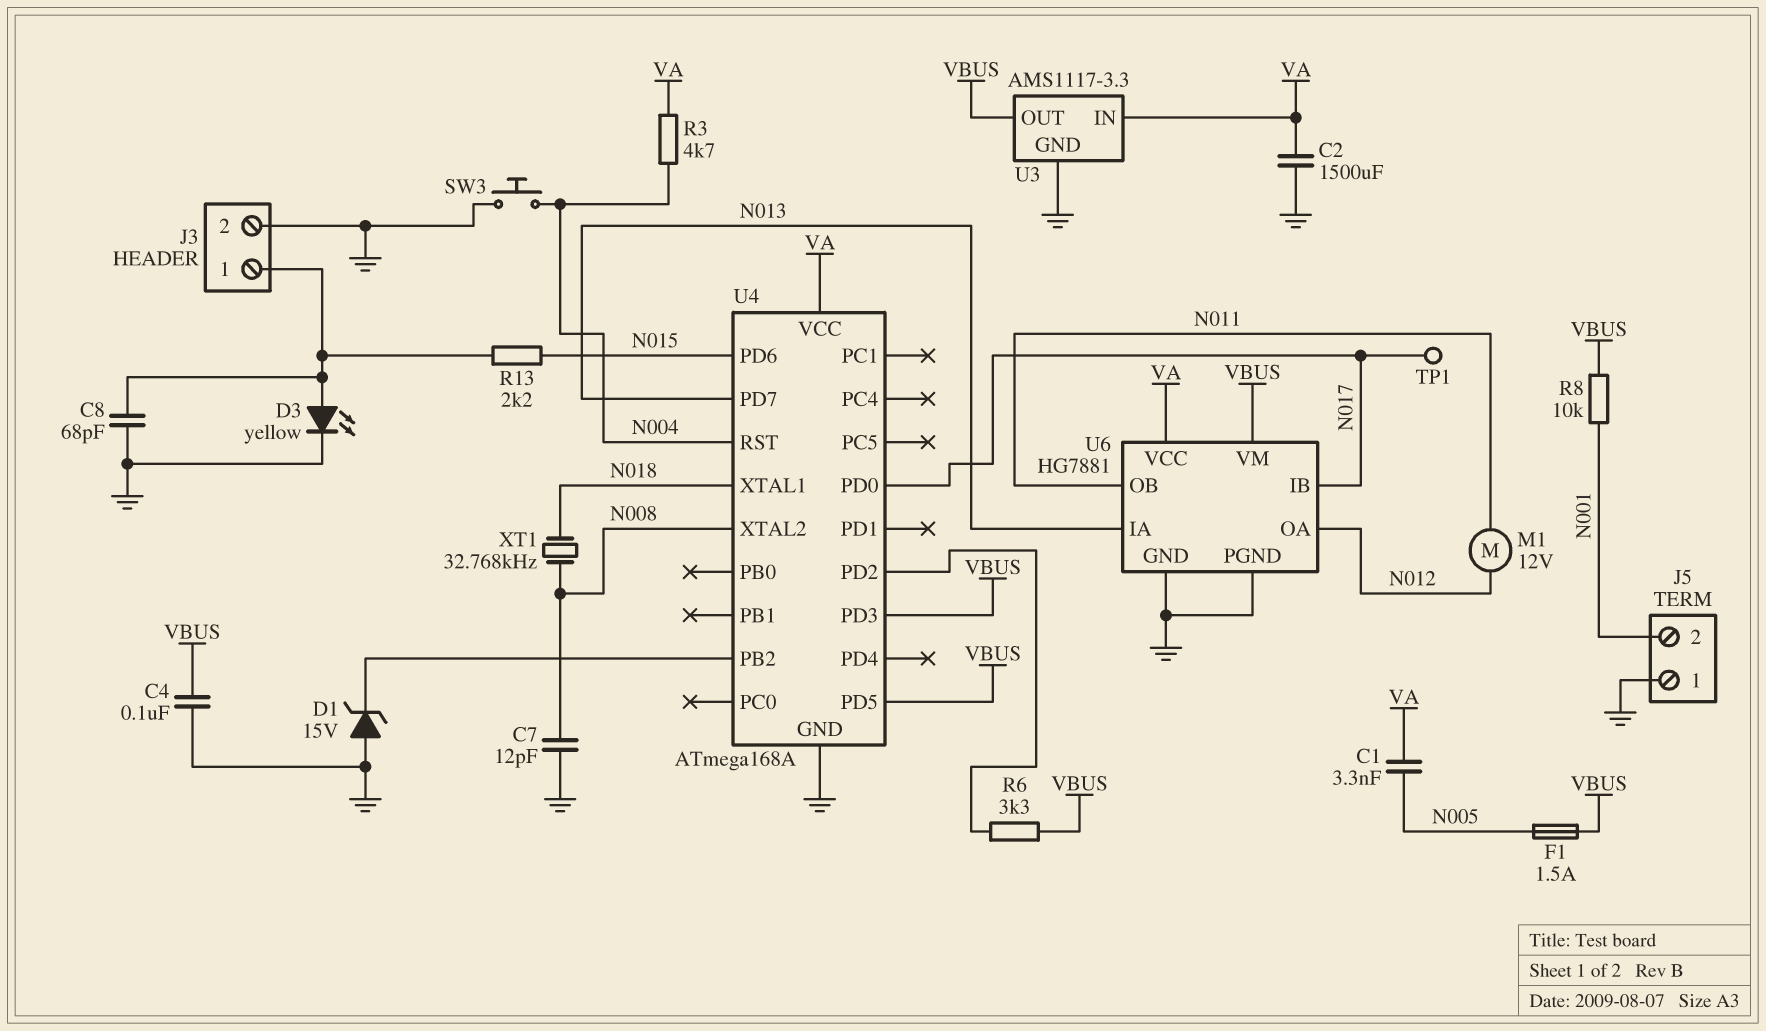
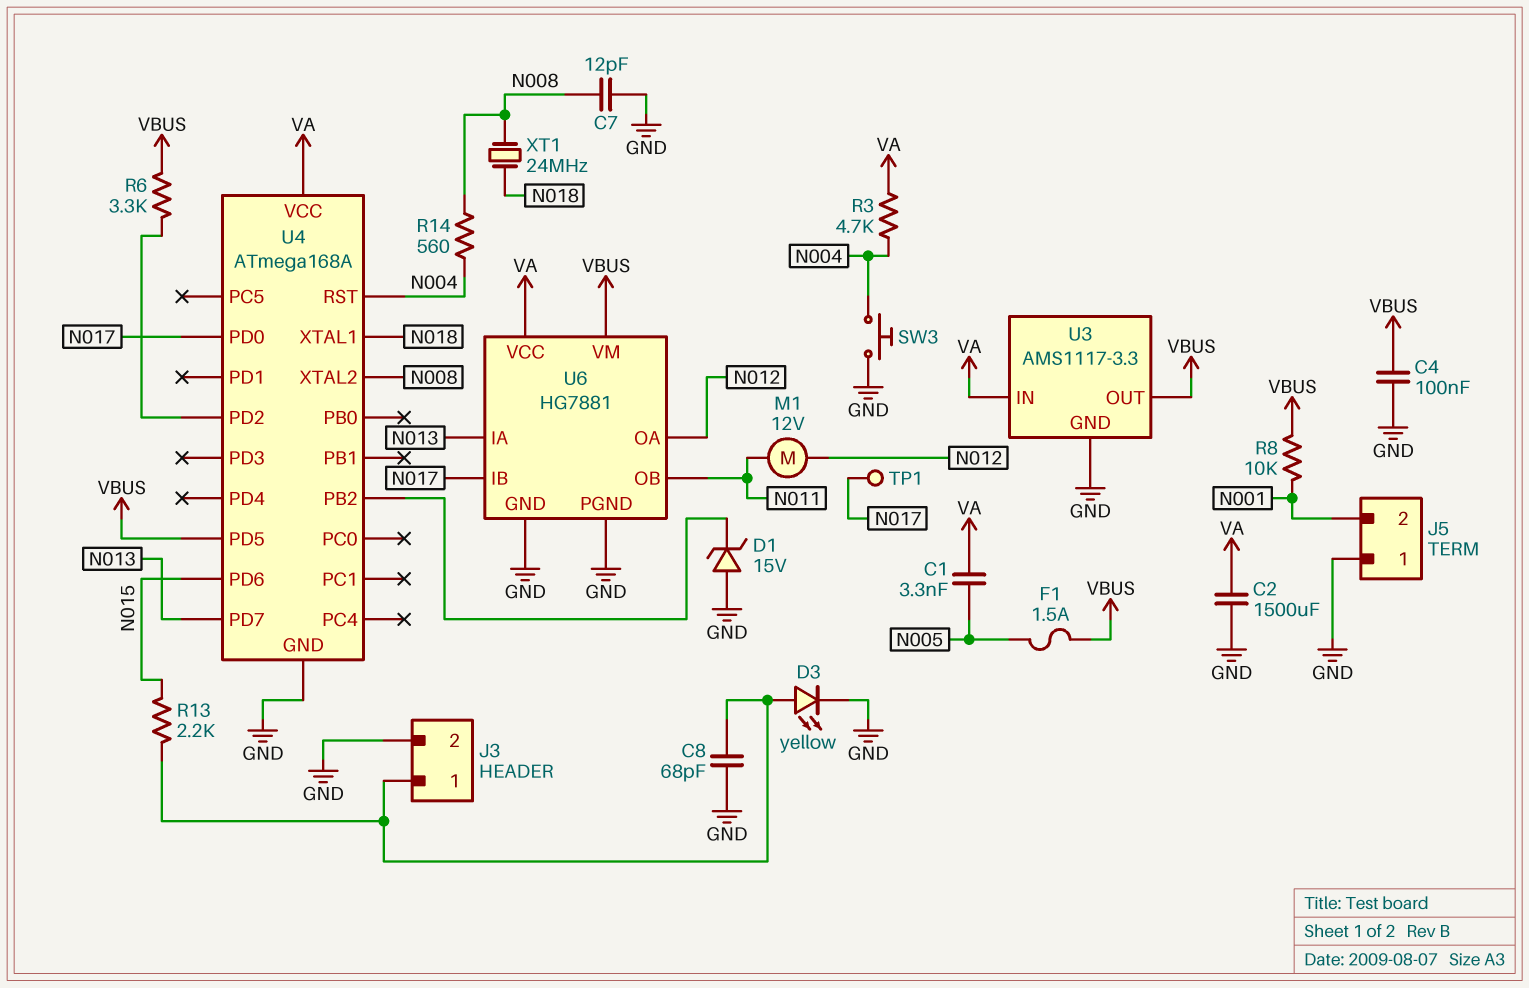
R14: none -> 560 (N004, N008)
U4 pin PD3: VBUS -> none
XT1: 32.768kHz (N008, N018) -> 24MHz (N008, N018)

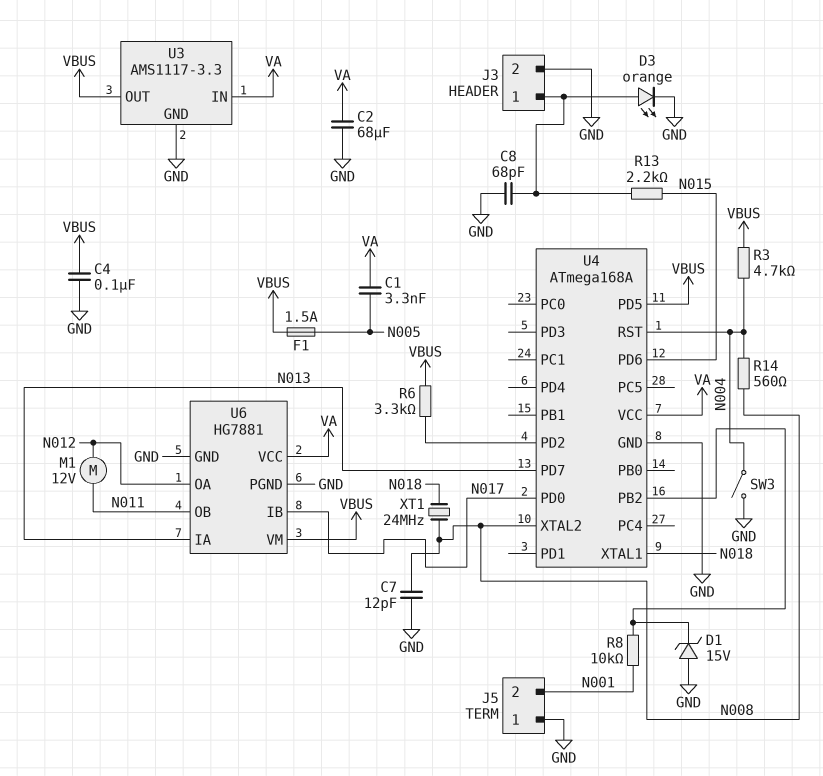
C2: 1500uF (GND, VA) -> 68uF (GND, VA)
D3: LED yellow (A J3/1, K GND) -> LED orange (A J3/1, K GND)
R3: 4.7k (N004, VA) -> 4.7k (N004, VBUS)
R8: 10k (N001, VBUS) -> 10k (N001, U4/PB2)
SW3: button (GND, N004) -> switch (GND, N004)
TP1: test point (N017) -> none

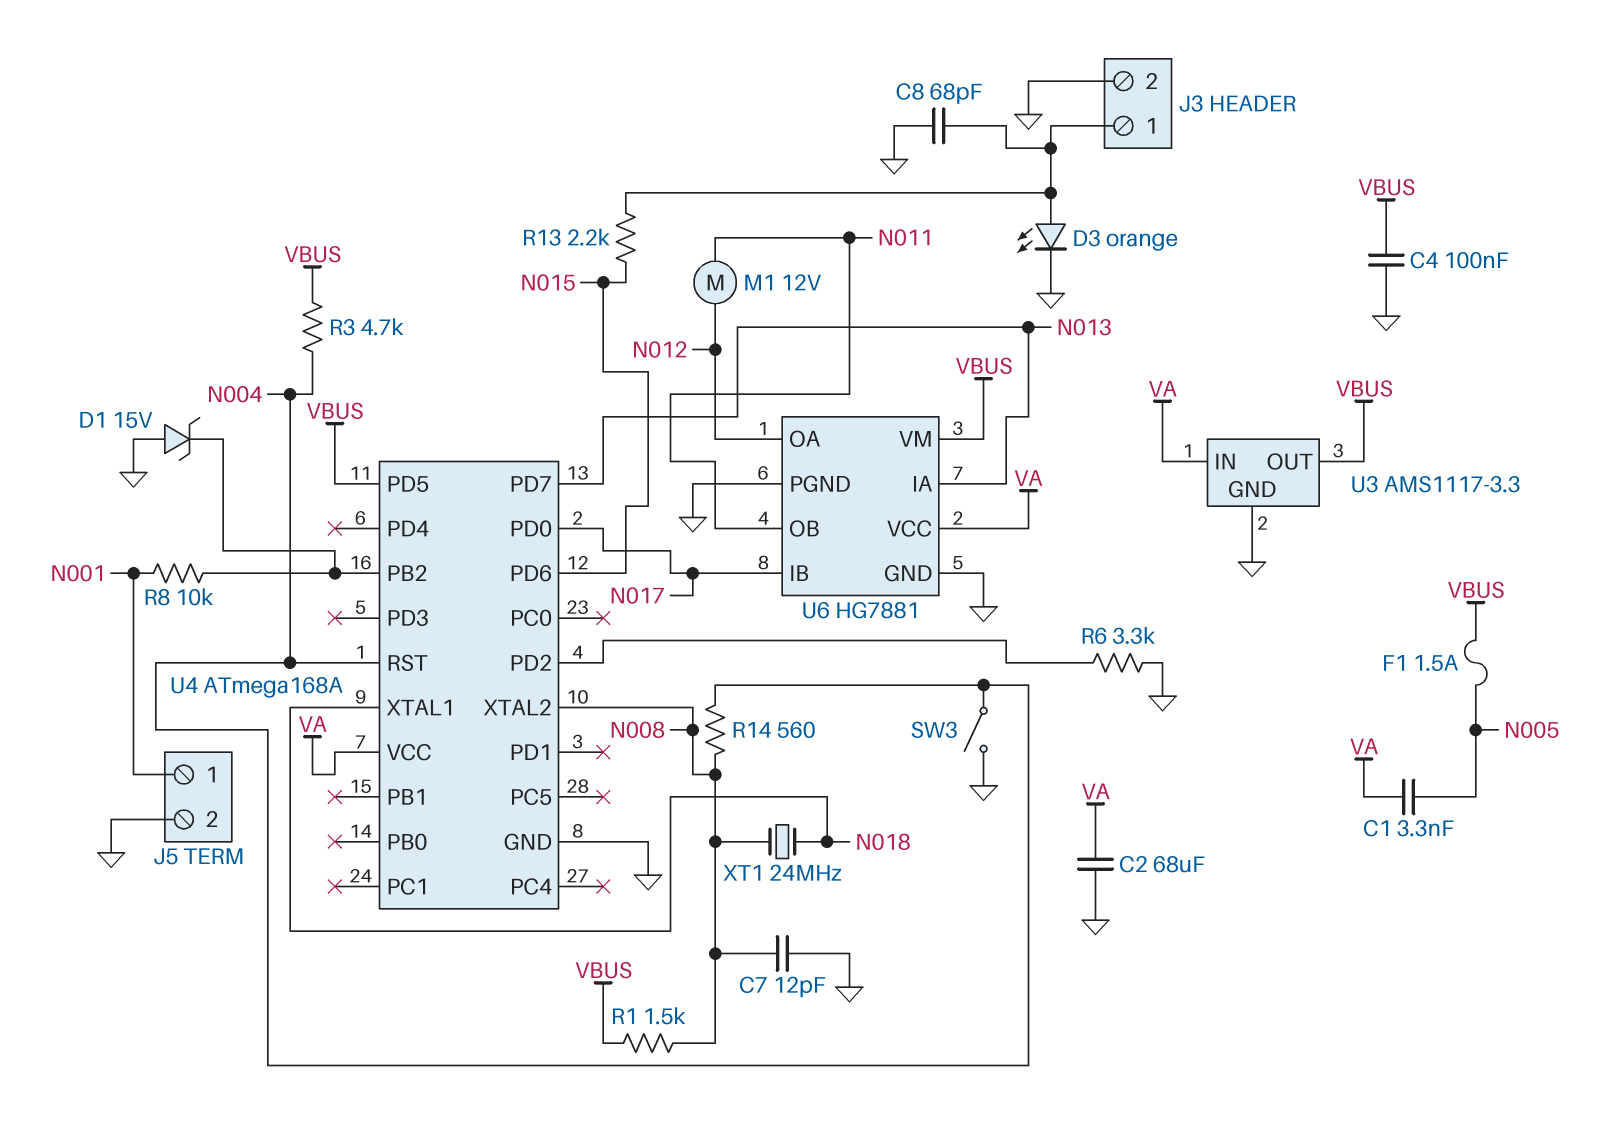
J5 pin 1: GND -> N001
J5 pin 2: N001 -> GND
R1: none -> 1.5k (N008, VBUS)
R6: 3.3k (U4/PD2, VBUS) -> 3.3k (GND, U4/PD2)

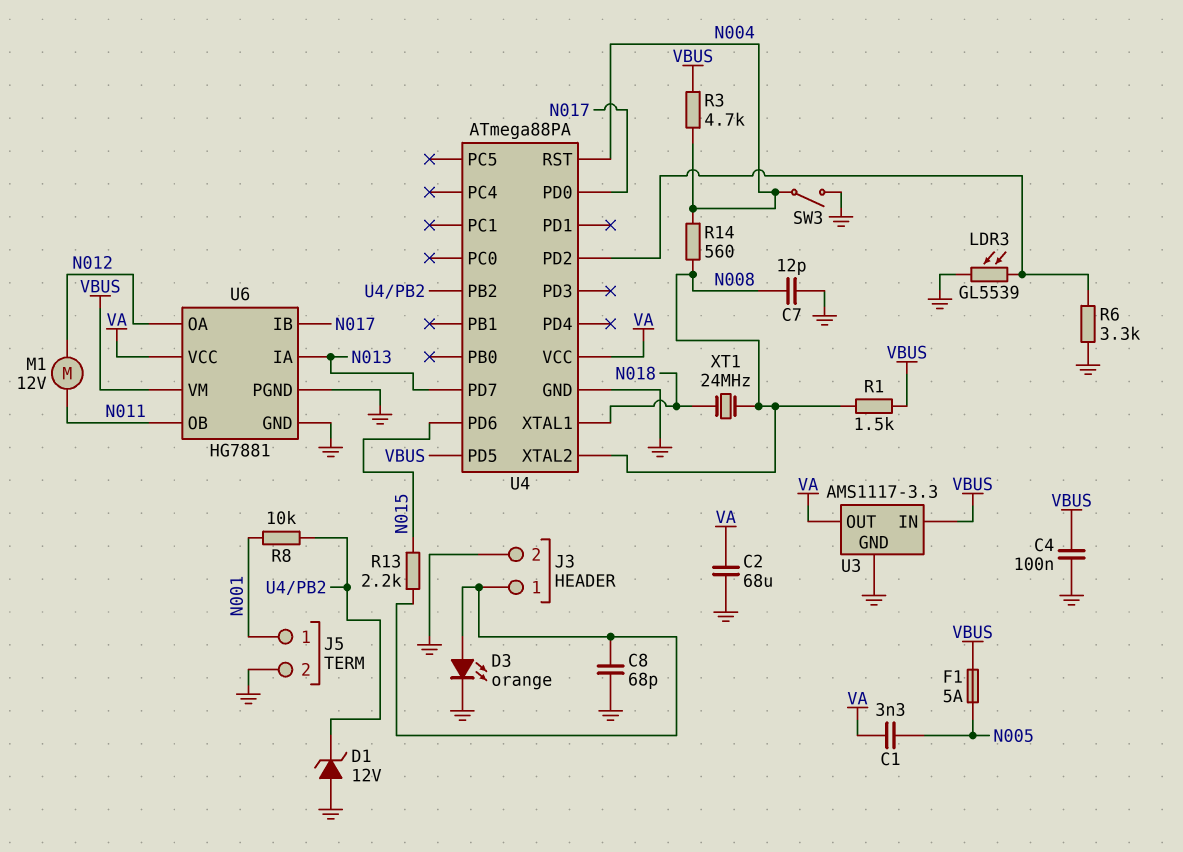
D1: zener 15V (A GND, K U4/PB2) -> zener 12V (A GND, K U4/PB2)
F1: 1.5A (N005, VBUS) -> 5A (N005, VBUS)
LDR3: none -> GL5539 (GND, U4/PD2)
U3 pin IN: VA -> VBUS
U3 pin OUT: VBUS -> VA
U4: ATmega168A -> ATmega88PA

